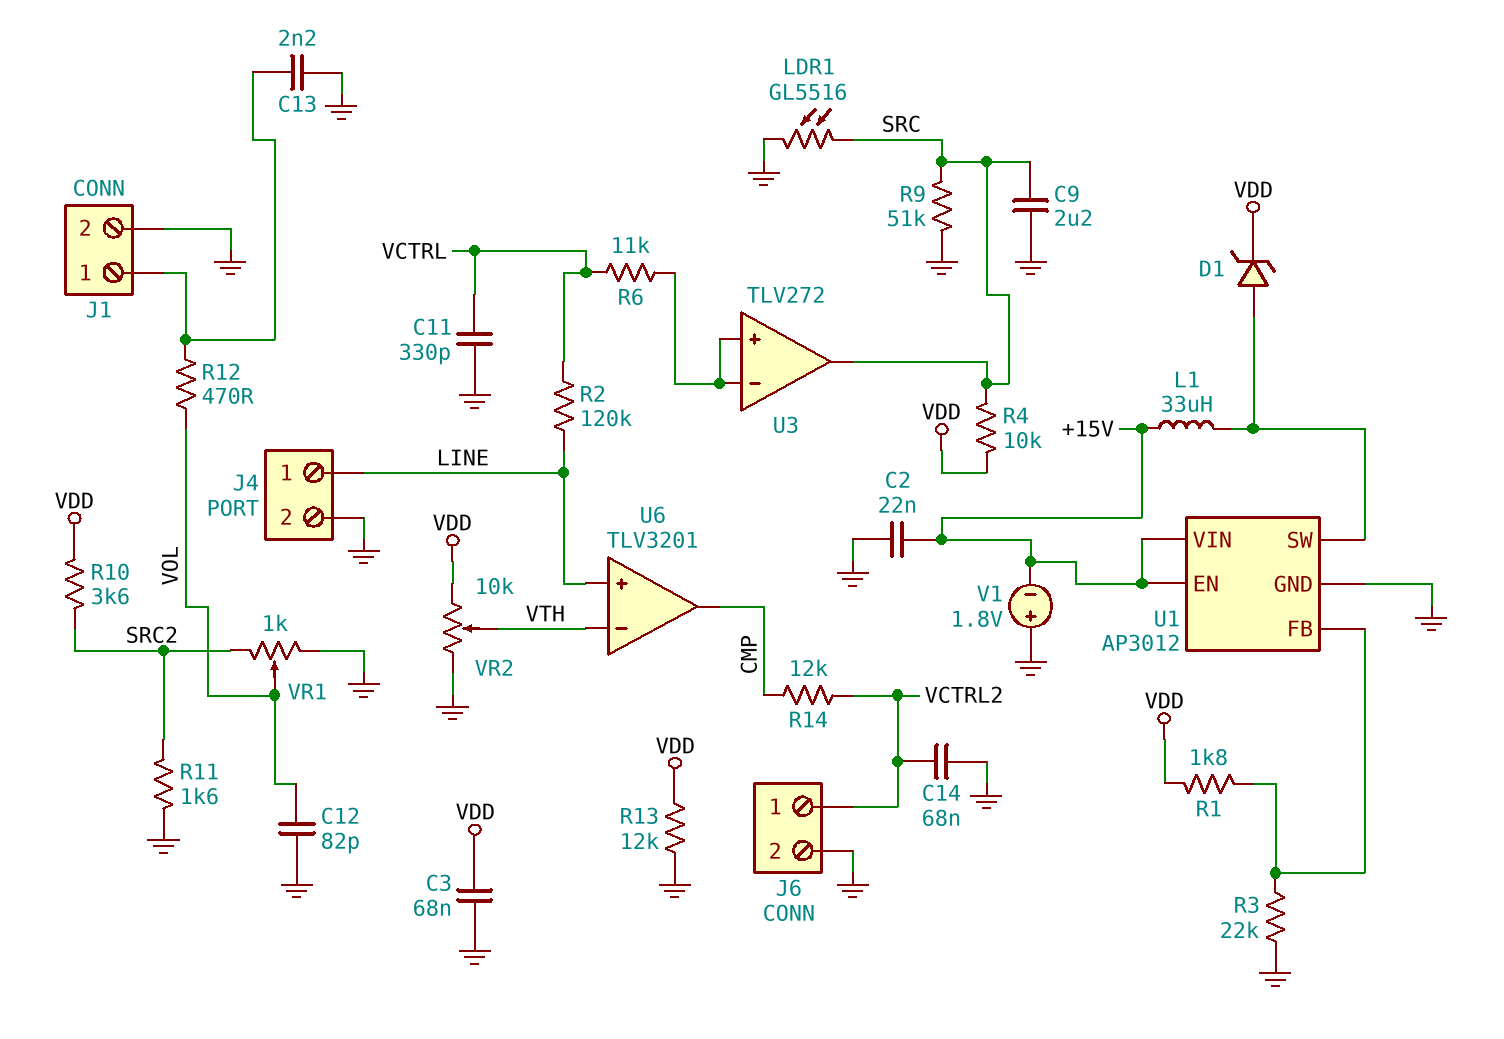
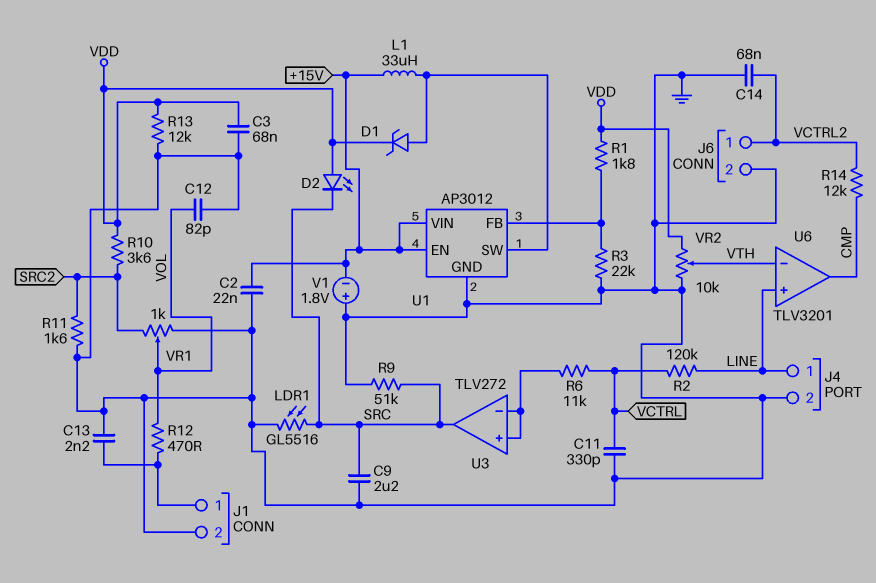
D2: none -> LED (A VDD, K SRC)
R4: 10k (SRC, VDD) -> none

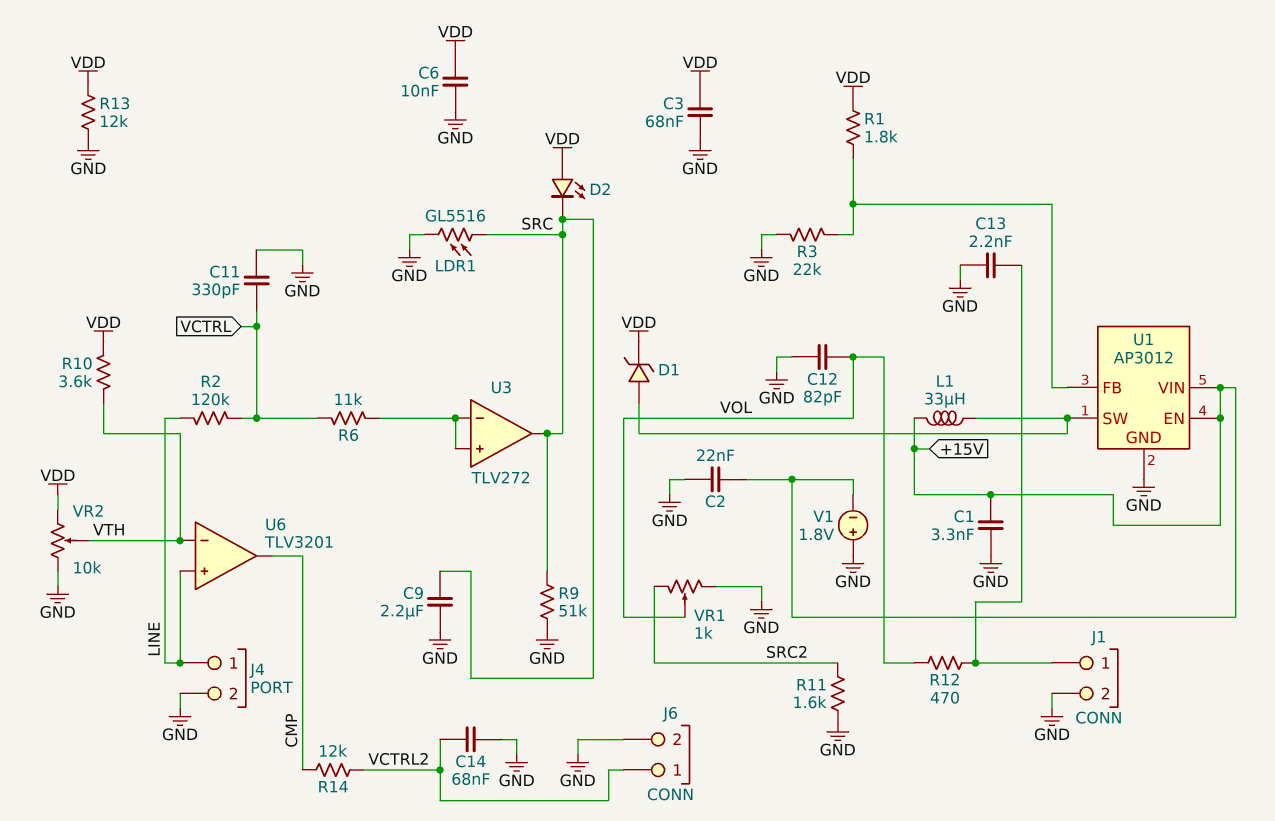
C1: none -> 3.3nF (+15V, GND)
C6: none -> 10nF (GND, VDD)
R10: 3.6k (SRC2, VDD) -> 3.6k (VDD, VTH)

